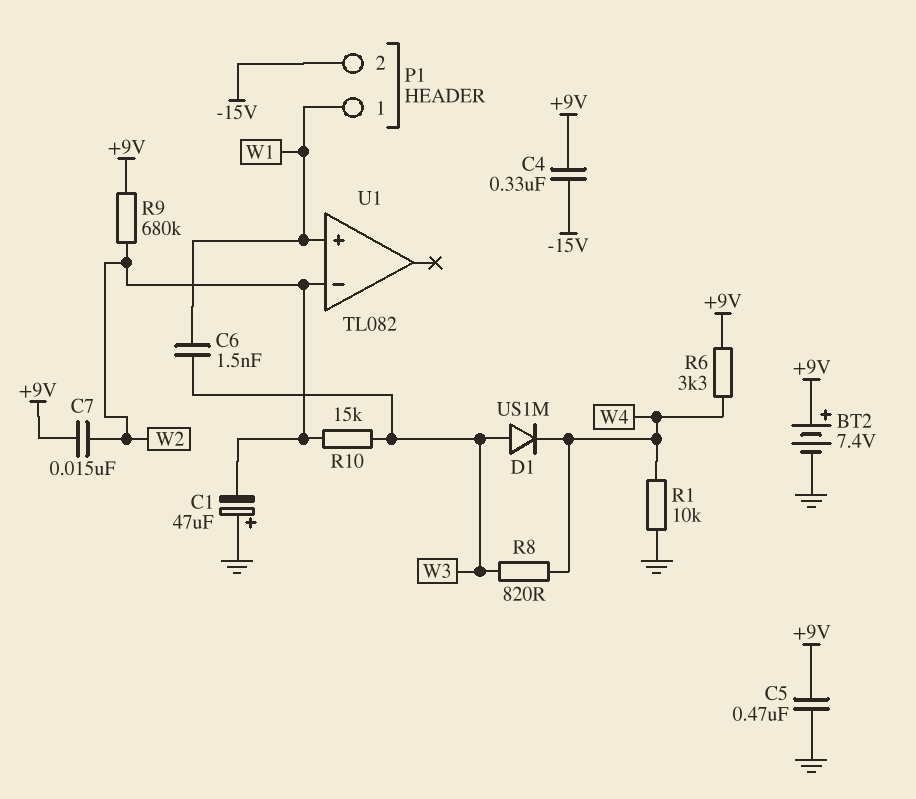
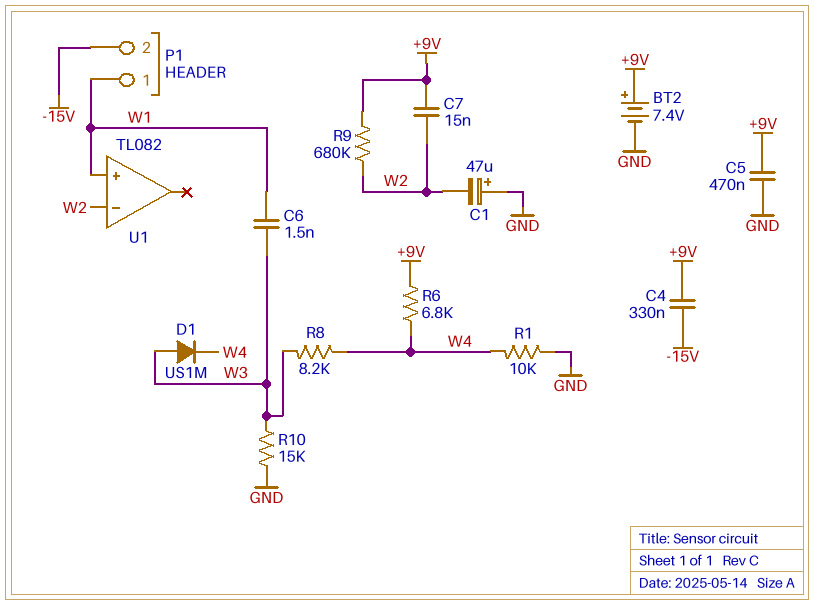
R6: 3.3k (+9V, W4) -> 6.8k (+9V, W4)
R8: 820 (W3, W4) -> 8.2k (W3, W4)
R10: 15k (W2, W3) -> 15k (GND, W3)

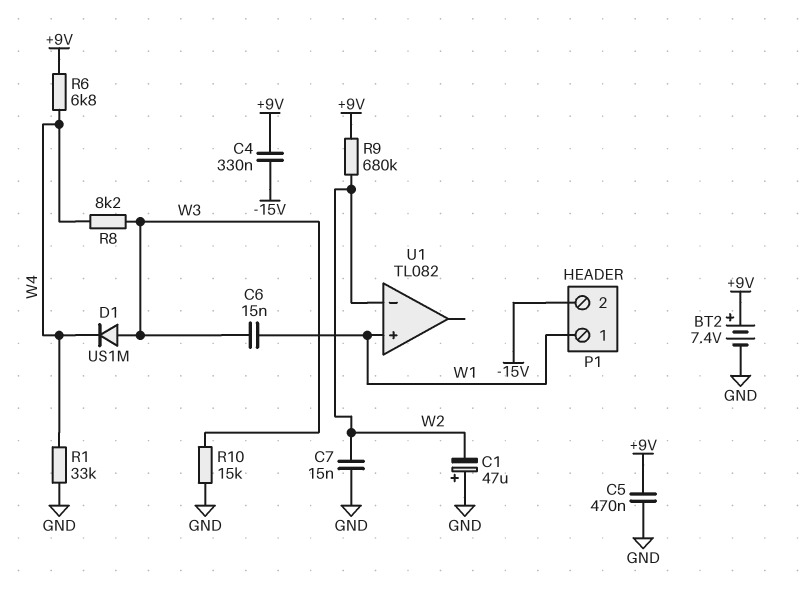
C6: 1.5nF (W1, W3) -> 15nF (W1, W3)
C7: 15nF (+9V, W2) -> 15nF (GND, W2)
R1: 10k (GND, W4) -> 33k (GND, W4)

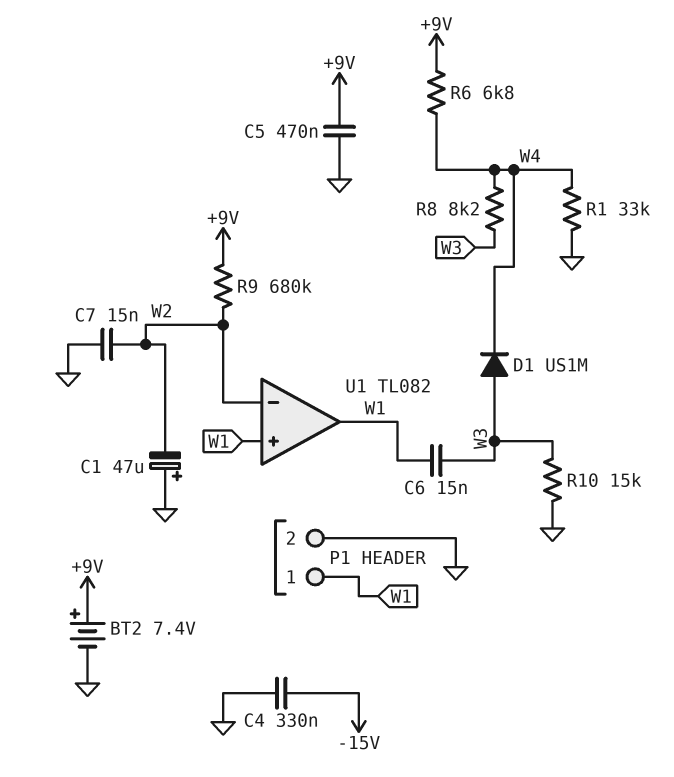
C4: 330nF (+9V, -15V) -> 330nF (-15V, GND)
P1 pin 2: -15V -> GND
U1 pin out: none -> W1

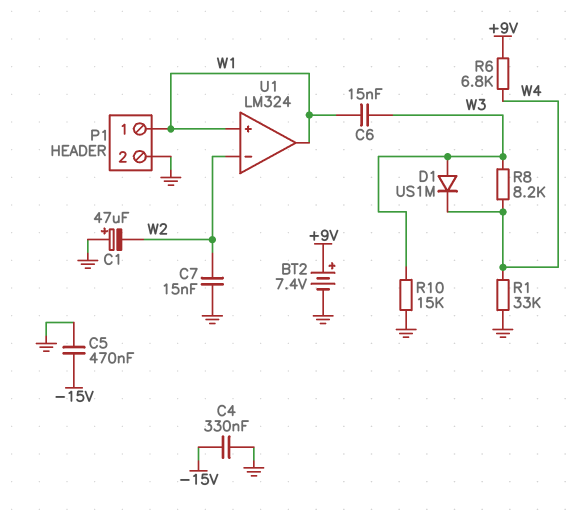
C5: 470nF (+9V, GND) -> 470nF (-15V, GND)
R9: 680k (+9V, W2) -> none
U1: TL082 -> LM324

